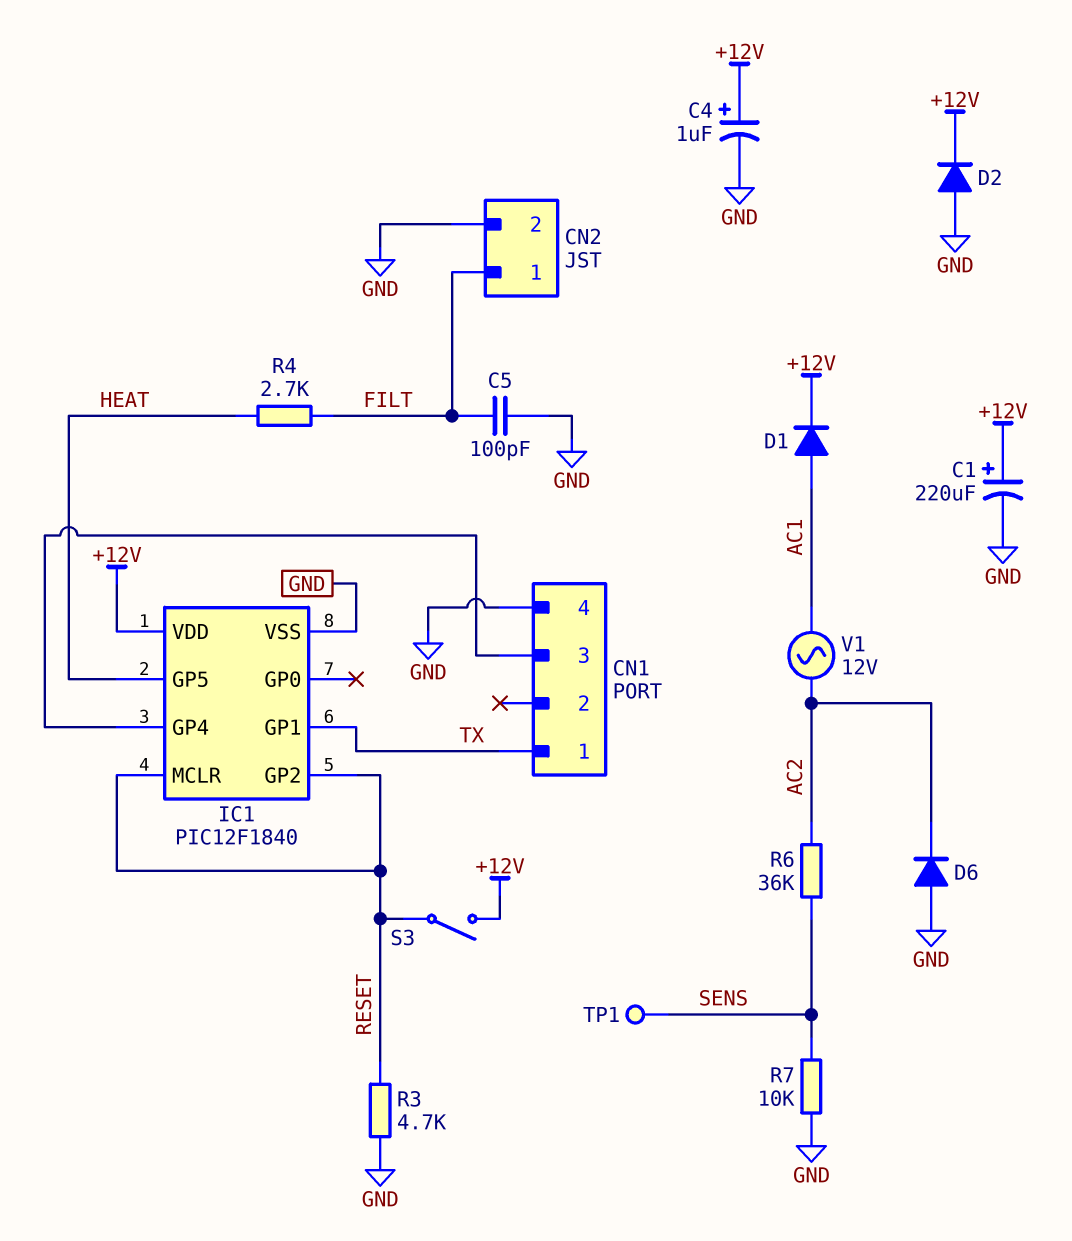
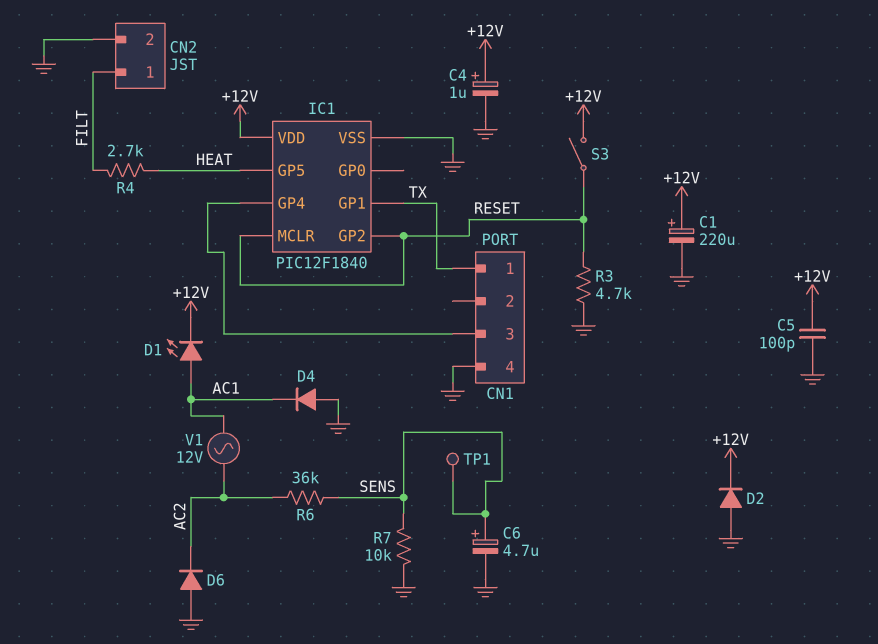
C5: 100pF (FILT, GND) -> 100pF (+12V, GND)
C6: none -> 4.7uF (plus SENS, minus GND)
D1: diode (A AC1, K +12V) -> LED (A AC1, K +12V)
D4: none -> diode (A GND, K AC1)

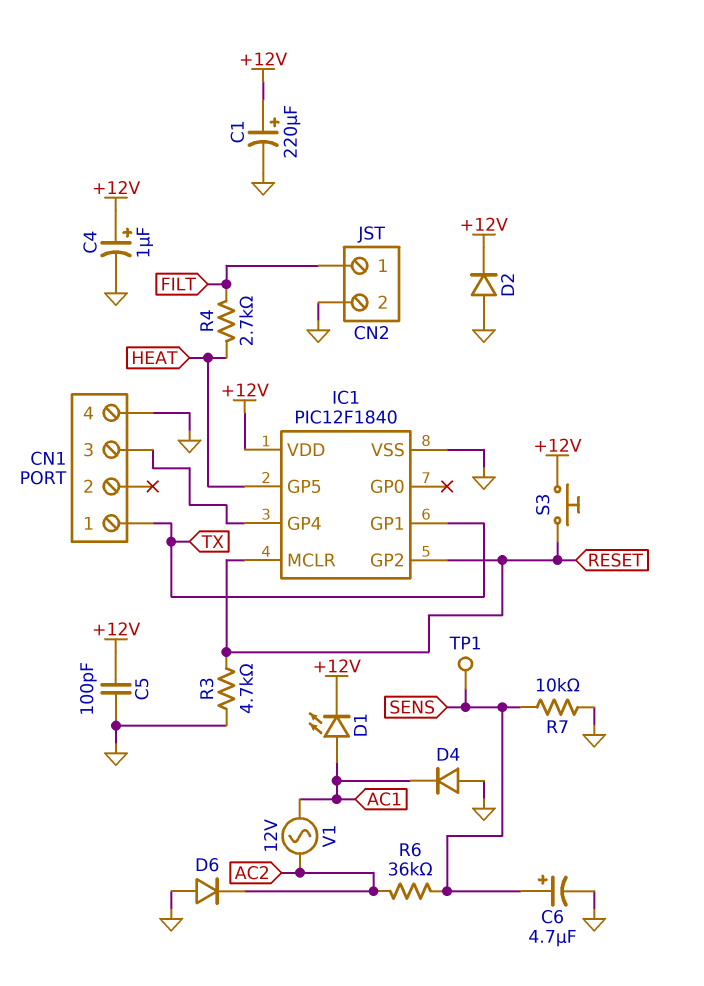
S3: switch (+12V, RESET) -> button (+12V, RESET)

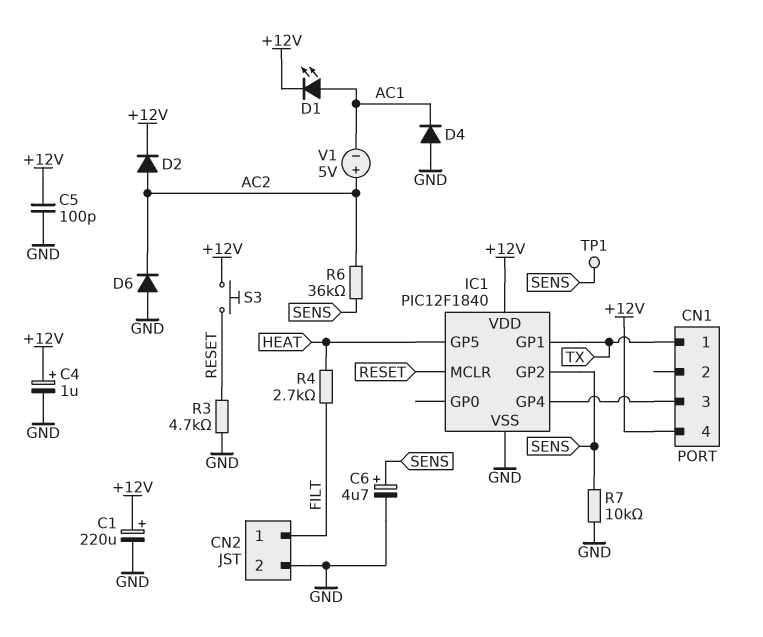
CN1 pin 4: GND -> +12V
D2: diode (A GND, K +12V) -> diode (A AC2, K +12V)
IC1 pin GP2: RESET -> SENS
V1: AC 12V (AC1, AC2) -> 5V (plus AC2, minus AC1)

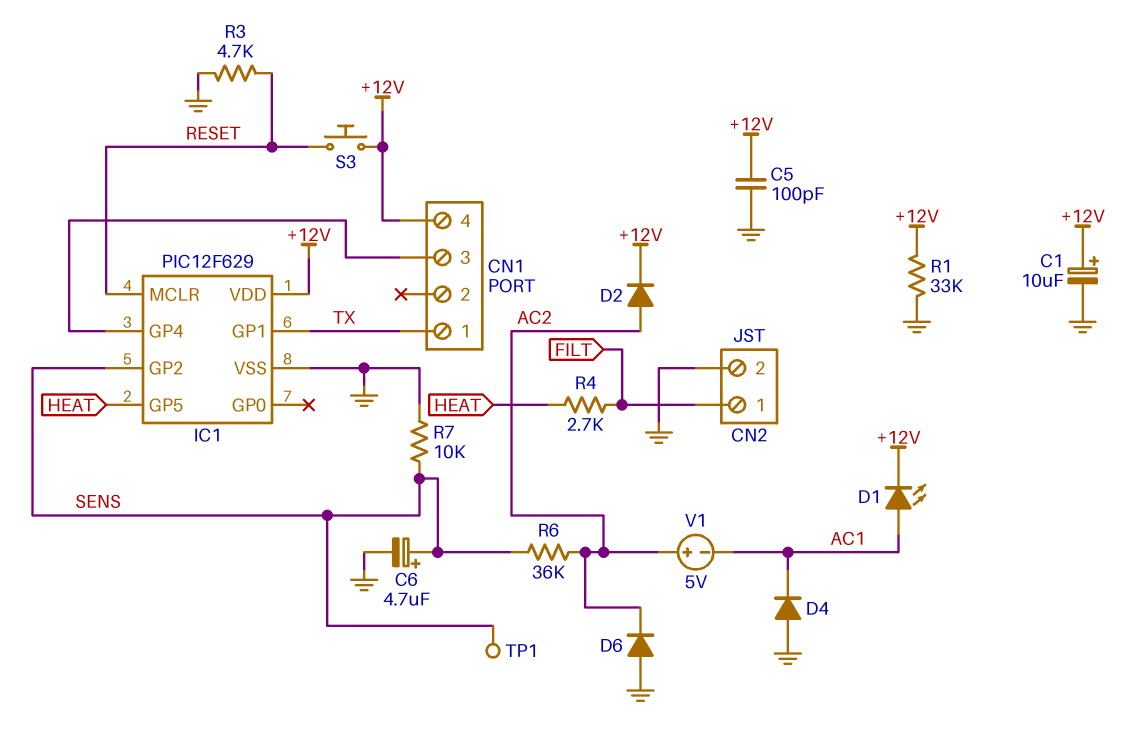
C1: 220uF (plus +12V, minus GND) -> 10uF (plus +12V, minus GND)
C4: 1uF (plus +12V, minus GND) -> none
IC1: PIC12F1840 -> PIC12F629
R1: none -> 33k (+12V, GND)

